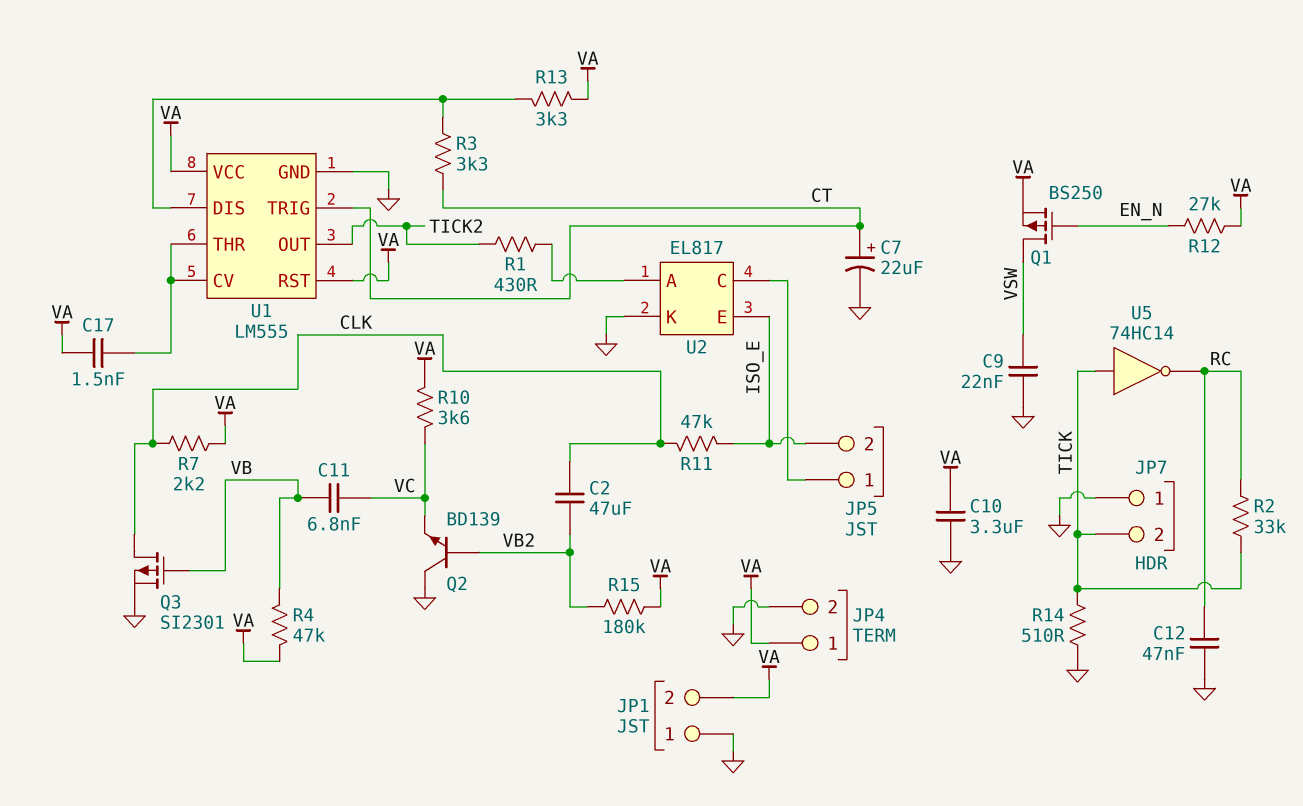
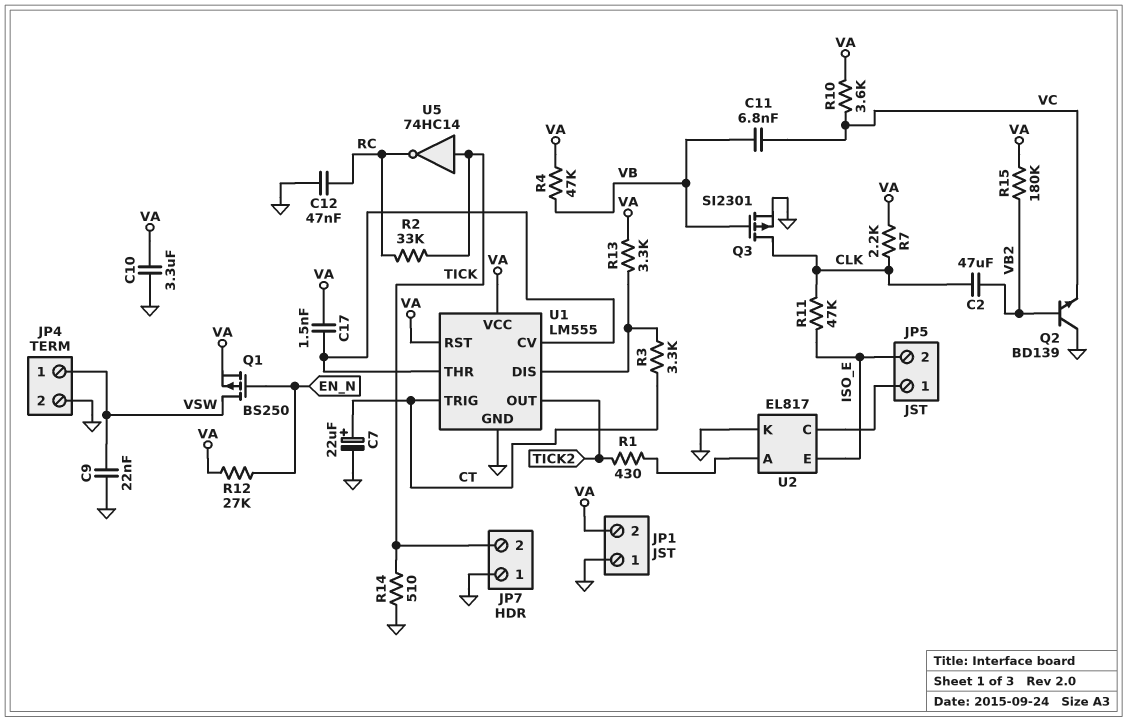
JP4 pin 1: VA -> VSW

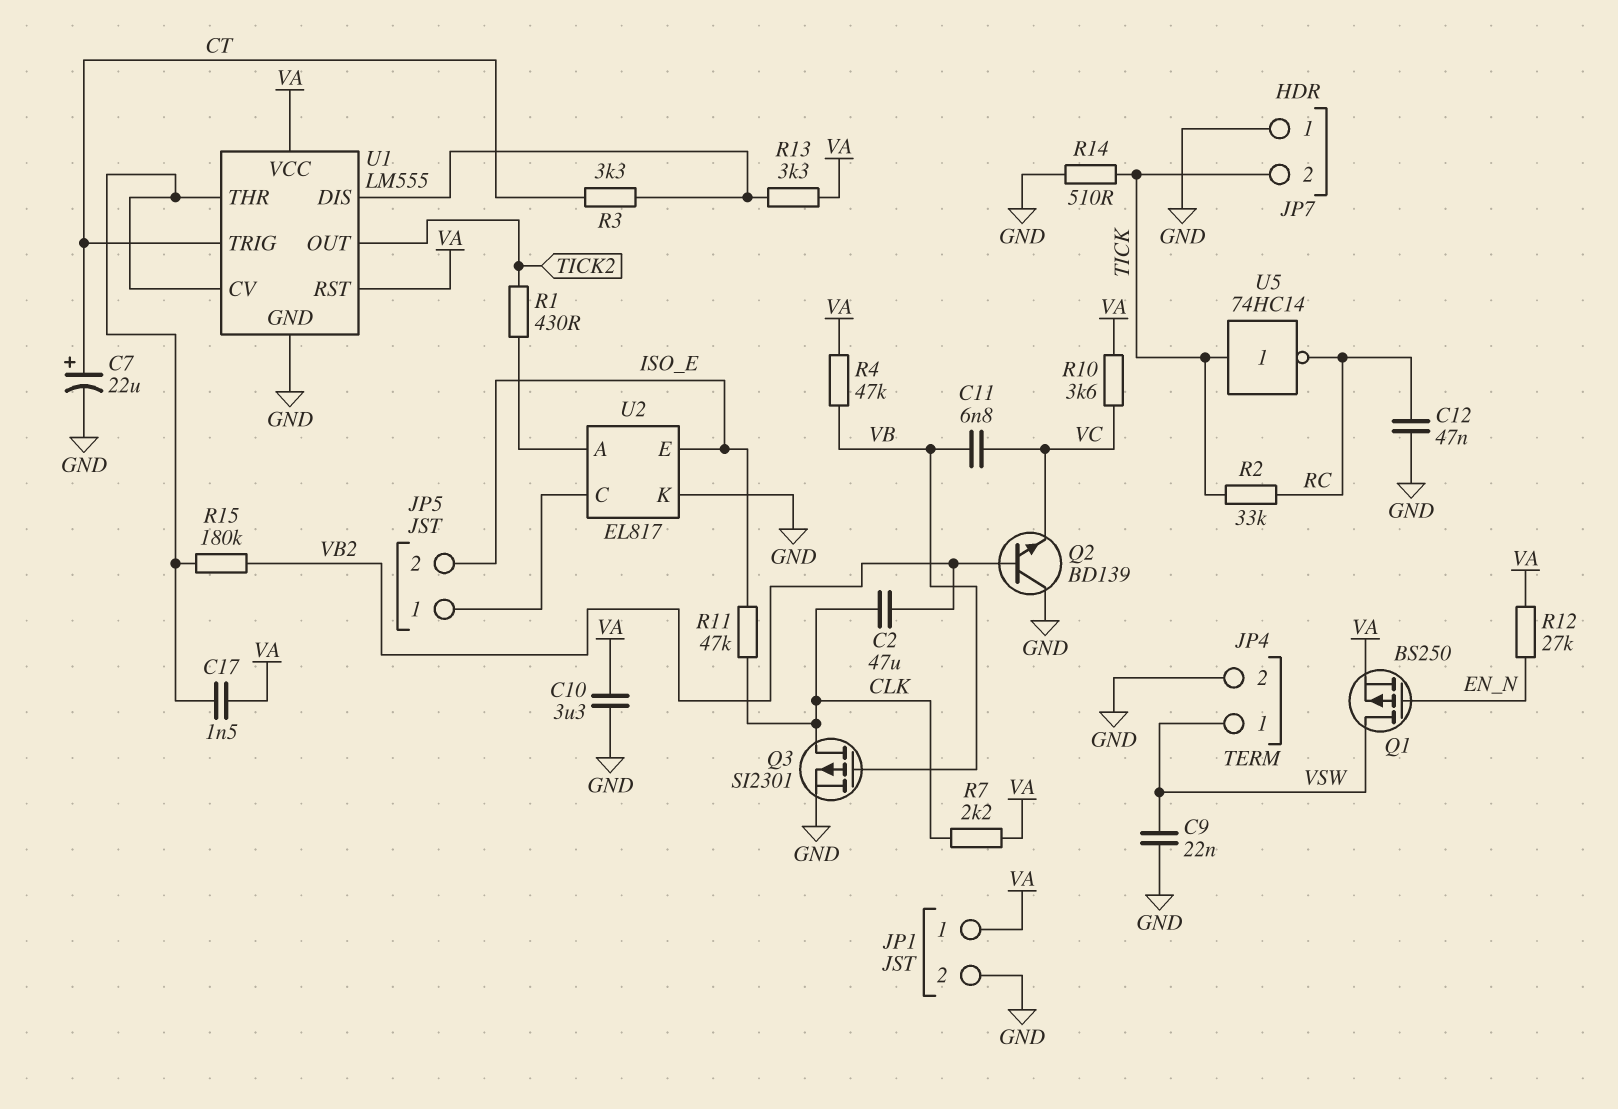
JP1 pin 1: GND -> VA
JP1 pin 2: VA -> GND
R15: 180k (VA, VB2) -> 180k (U1/CV, VB2)

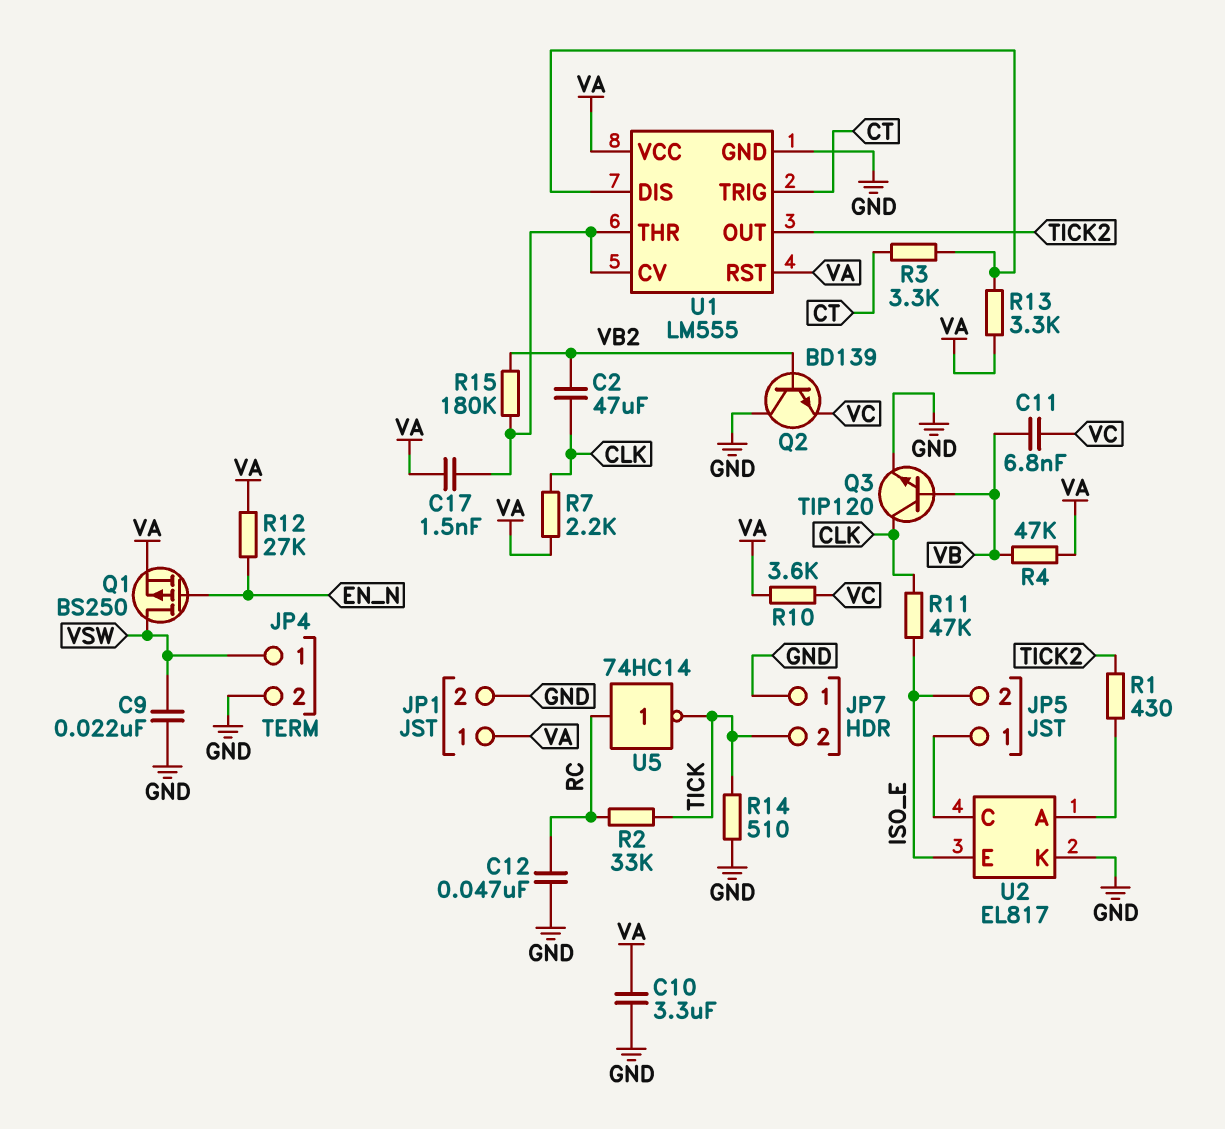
C7: 22uF (plus CT, minus GND) -> none
Q3: PMOS SI2301 (G VB, D CLK, S GND) -> NPN TIP120 (B VB, C CLK, E GND)
U5: NOT 74HC14 (in TICK, out RC) -> NOT 74HC14 (in RC, out TICK)

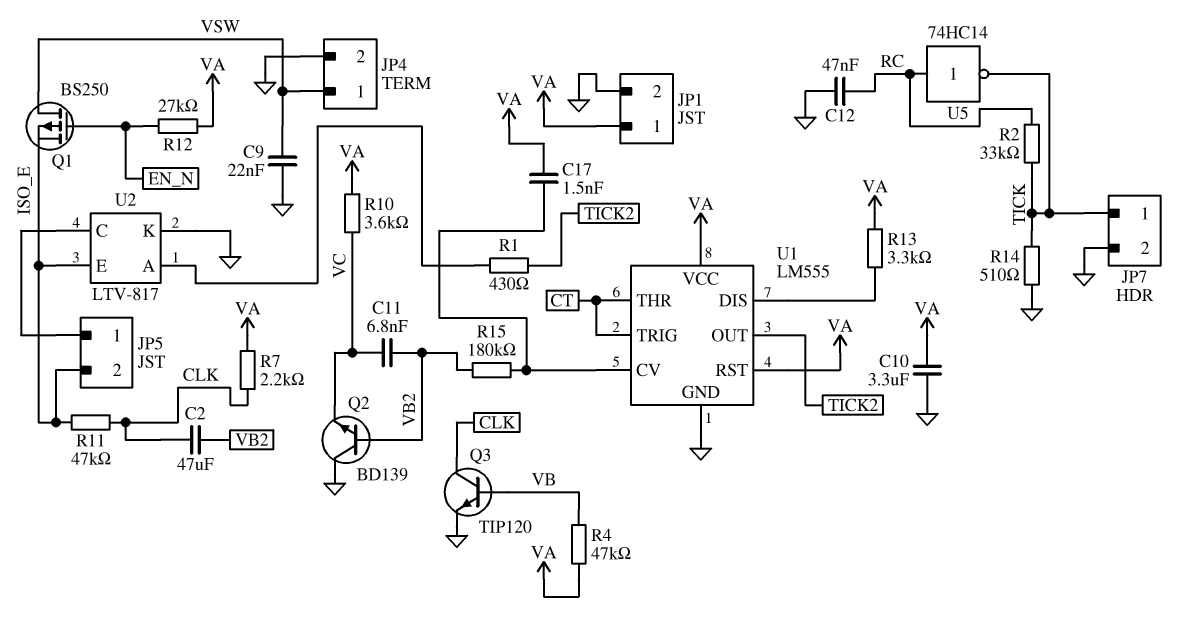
C11: 6.8nF (VB, VC) -> 6.8nF (VB2, VC)
JP7 pin 1: GND -> TICK
JP7 pin 2: TICK -> GND
Q1: PMOS BS250 (G EN_N, D VSW, S VA) -> PMOS BS250 (G EN_N, D VSW, S ISO_E)
R3: 3.3k (CT, U1/DIS) -> none
U1 pin THR: U1/CV -> CT
U2: EL817 -> LTV-817

